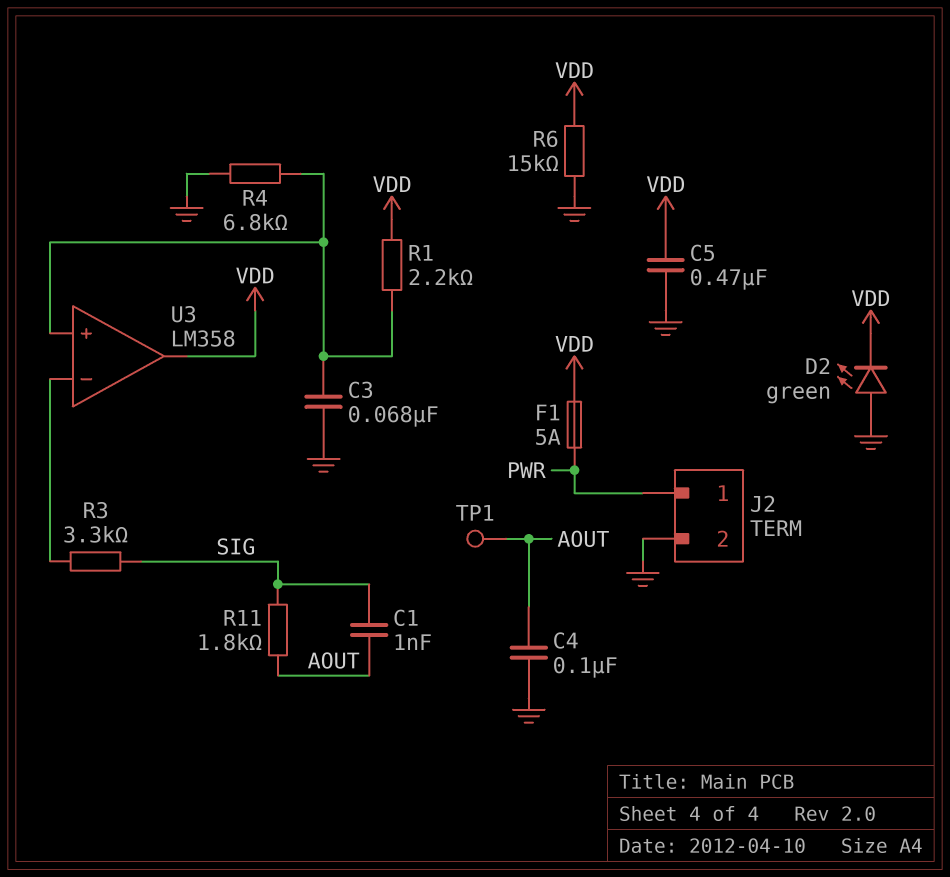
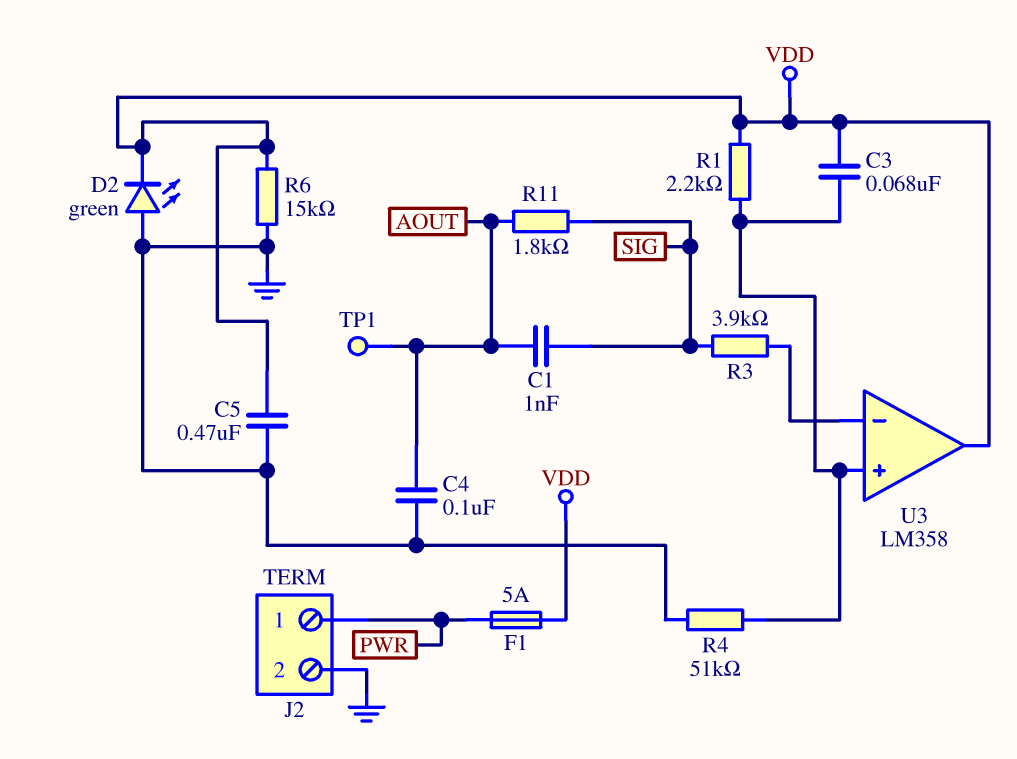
C3: 68nF (GND, U3/in+) -> 68nF (U3/in+, VDD)
R3: 3.3k (SIG, U3/in-) -> 3.9k (SIG, U3/in-)
R4: 6.8k (GND, U3/in+) -> 51k (GND, U3/in+)

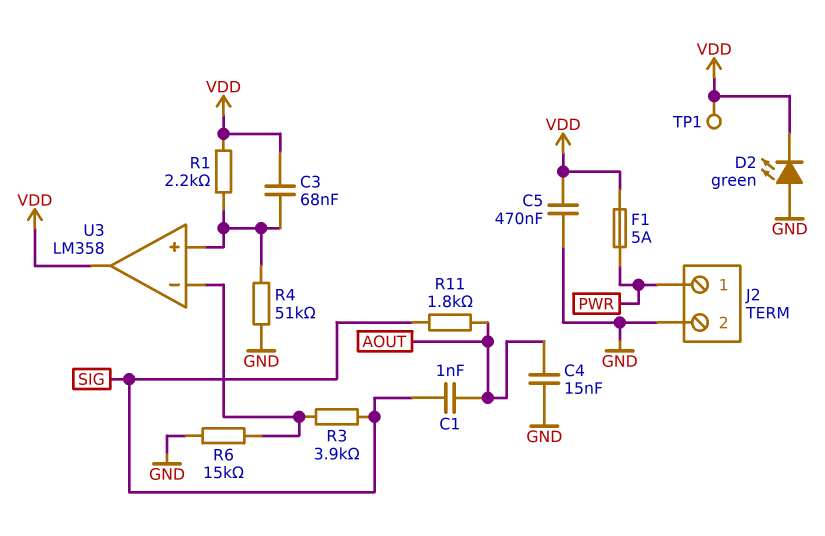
C4: 100nF (AOUT, GND) -> 15nF (AOUT, GND)
R6: 15k (GND, VDD) -> 15k (GND, U3/in-)
TP1: test point (AOUT) -> test point (VDD)

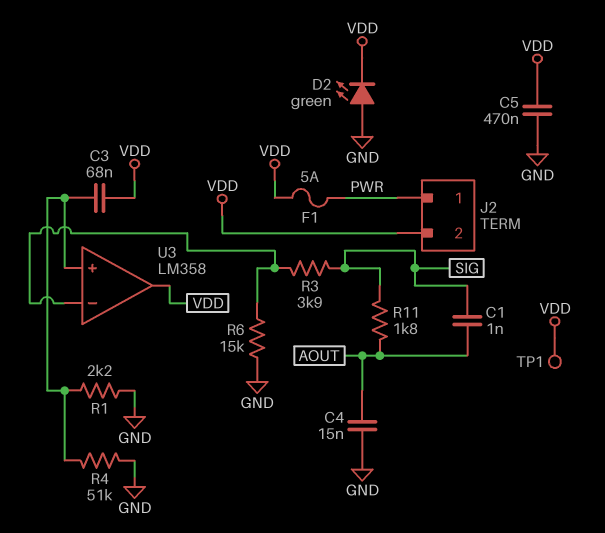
J2 pin 2: GND -> VDD
R1: 2.2k (U3/in+, VDD) -> 2.2k (GND, U3/in+)

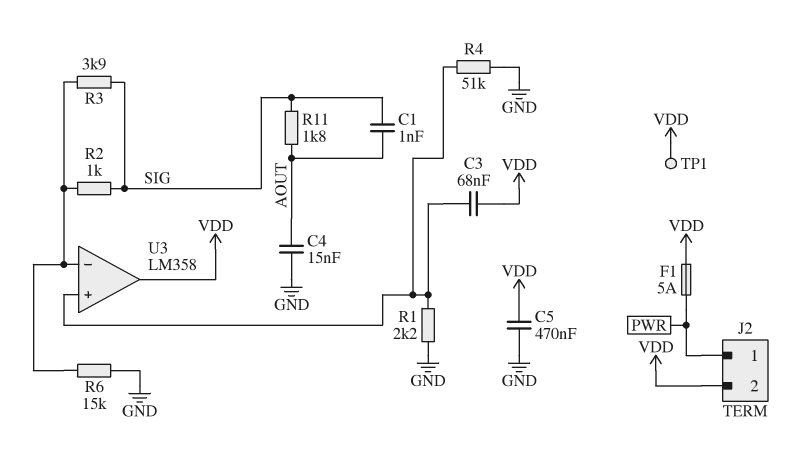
D2: LED green (A GND, K VDD) -> none
R2: none -> 1k (SIG, U3/in-)

